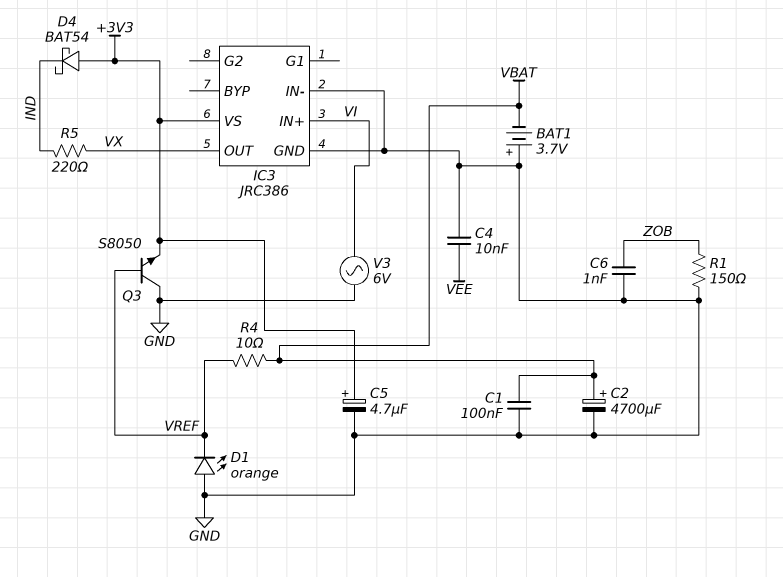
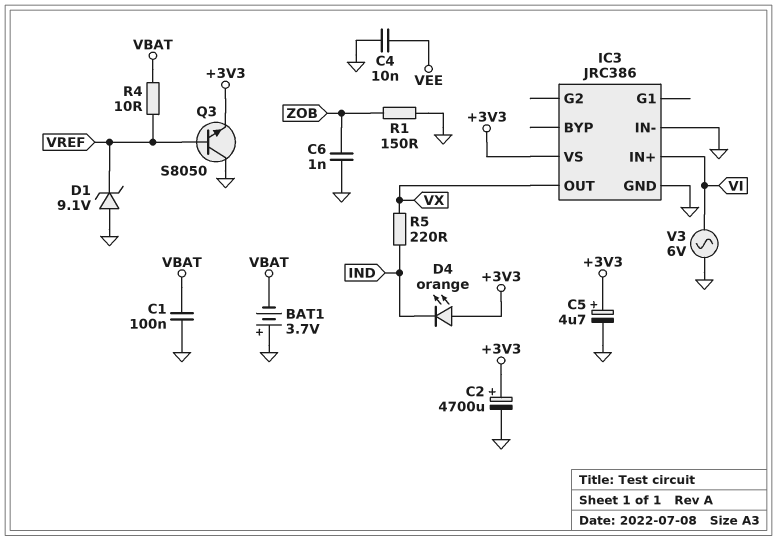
C2: 4700uF (plus VBAT, minus GND) -> 4700uF (plus +3V3, minus GND)
D1: LED orange (A GND, K VREF) -> zener 9.1V (A GND, K VREF)
D4: schottky BAT54 (A +3V3, K IND) -> LED orange (A +3V3, K IND)

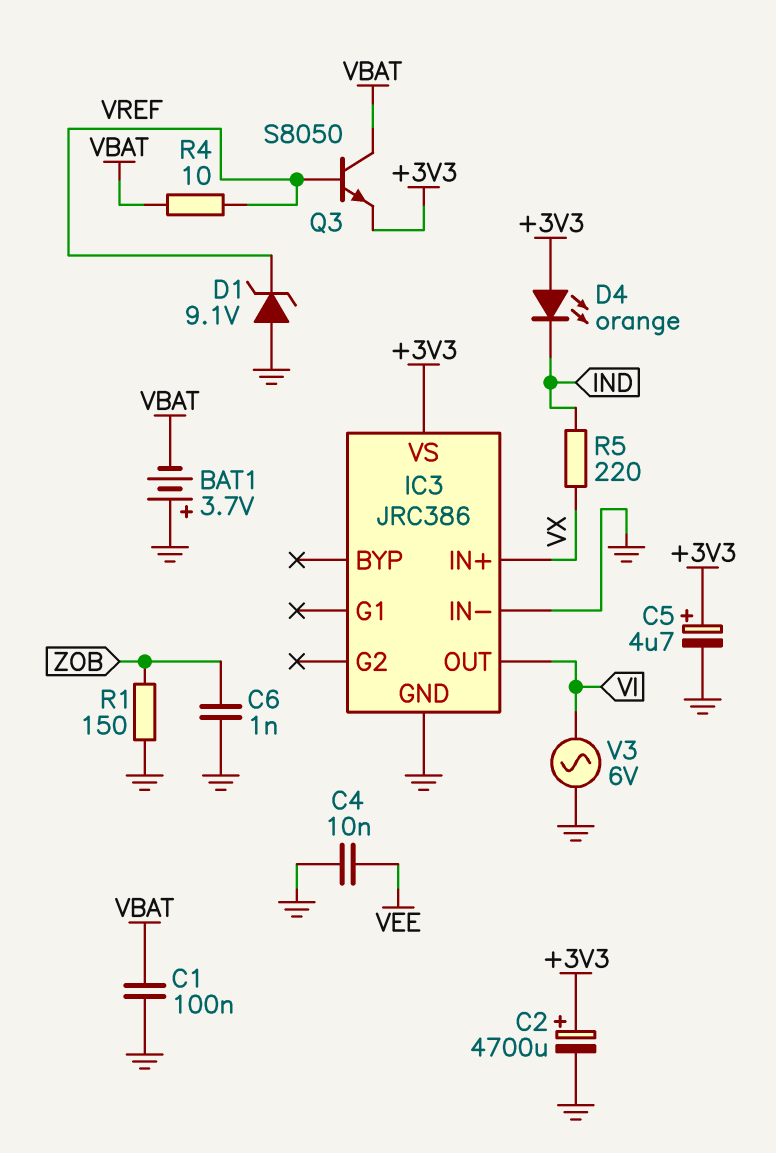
IC3 pin IN+: VI -> VX
IC3 pin OUT: VX -> VI
Q3: NPN S8050 (B VREF, C GND, E +3V3) -> NPN S8050 (B VREF, C VBAT, E +3V3)

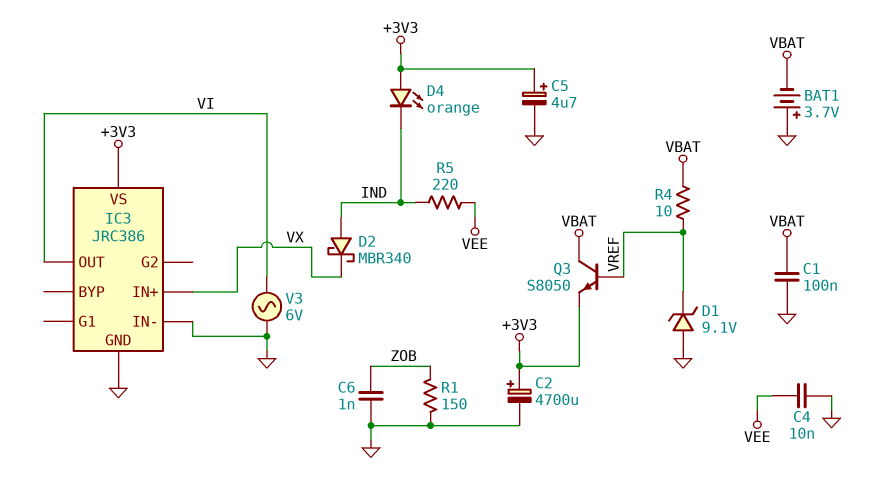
D2: none -> schottky MBR340 (A IND, K VX)
R5: 220 (IND, VX) -> 220 (IND, VEE)

